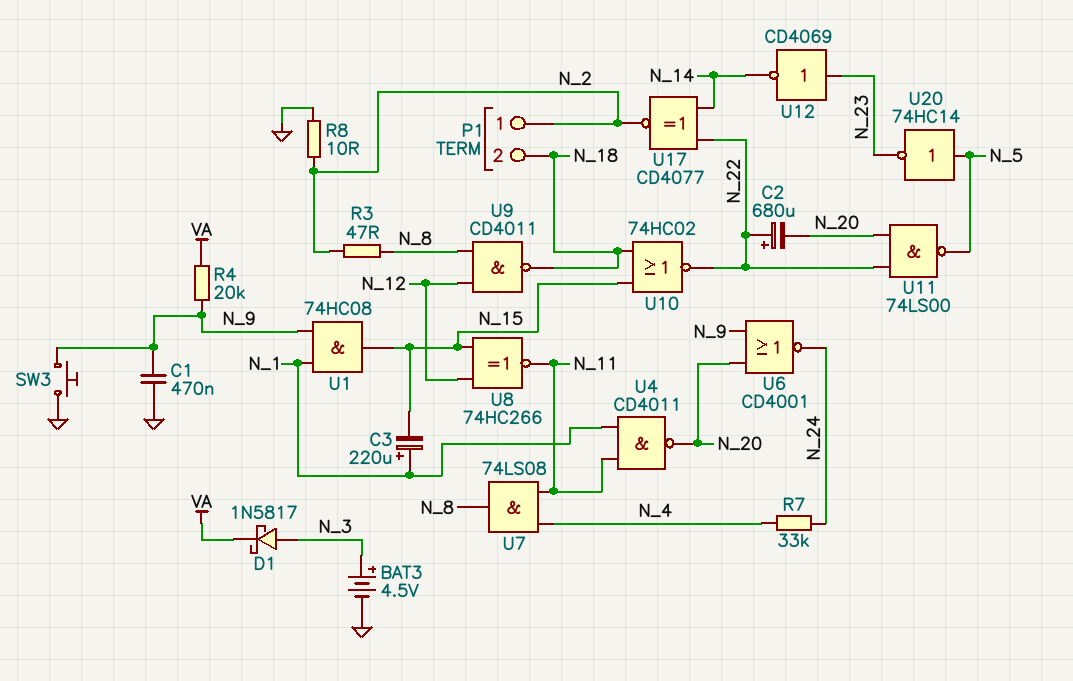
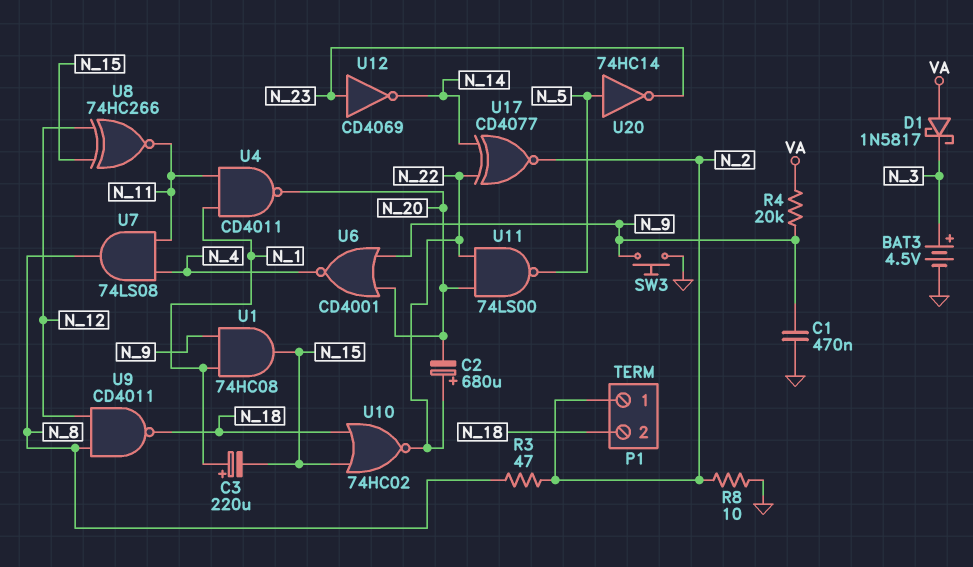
D1: schottky 1N5817 (A N_3, K VA) -> schottky 1N5817 (A VA, K N_3)
R7: 33k (N_4, N_24) -> none
U6: NOR CD4001 (in N_9, in N_20, out N_24) -> NOR CD4001 (in N_9, in N_20, out N_4)

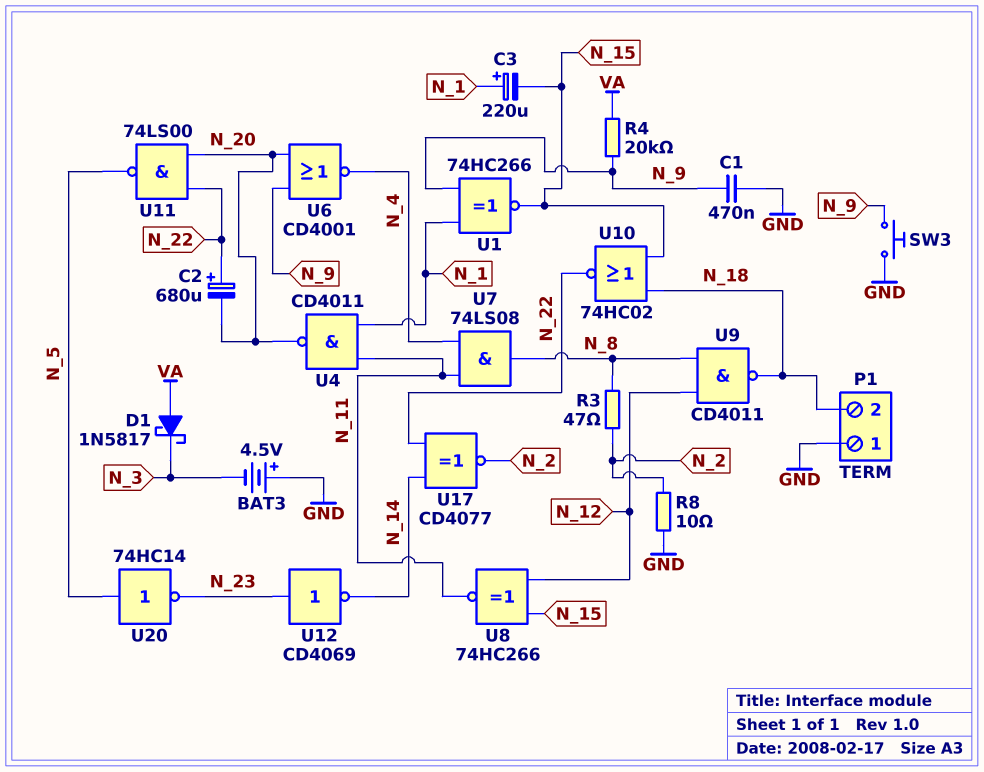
BAT3: 4.5V (plus N_3, minus GND) -> 4.5V (plus GND, minus N_3)
P1 pin 1: N_2 -> GND
U1: AND 74HC08 (in N_1, in N_9, out N_15) -> XNOR 74HC266 (in N_1, in N_9, out N_15)

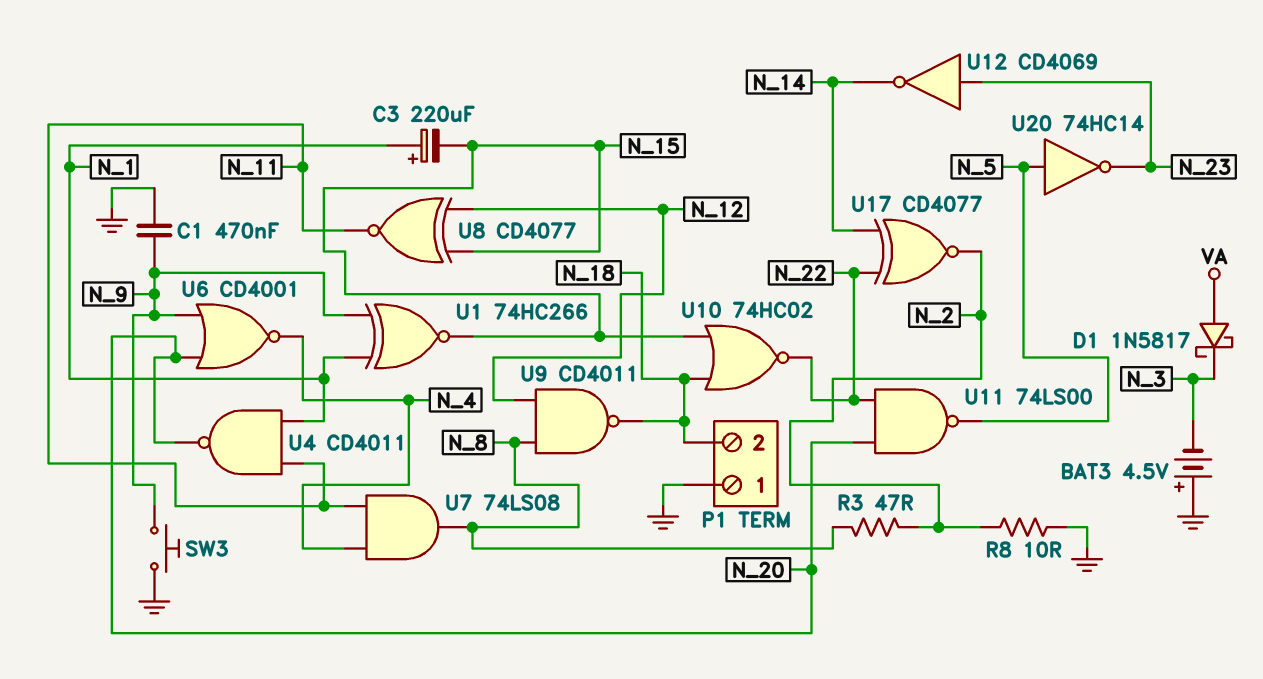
C2: 680uF (plus N_22, minus N_20) -> none
R4: 20k (N_9, VA) -> none
U8: XNOR 74HC266 (in N_12, in N_15, out N_11) -> XNOR CD4077 (in N_12, in N_15, out N_11)

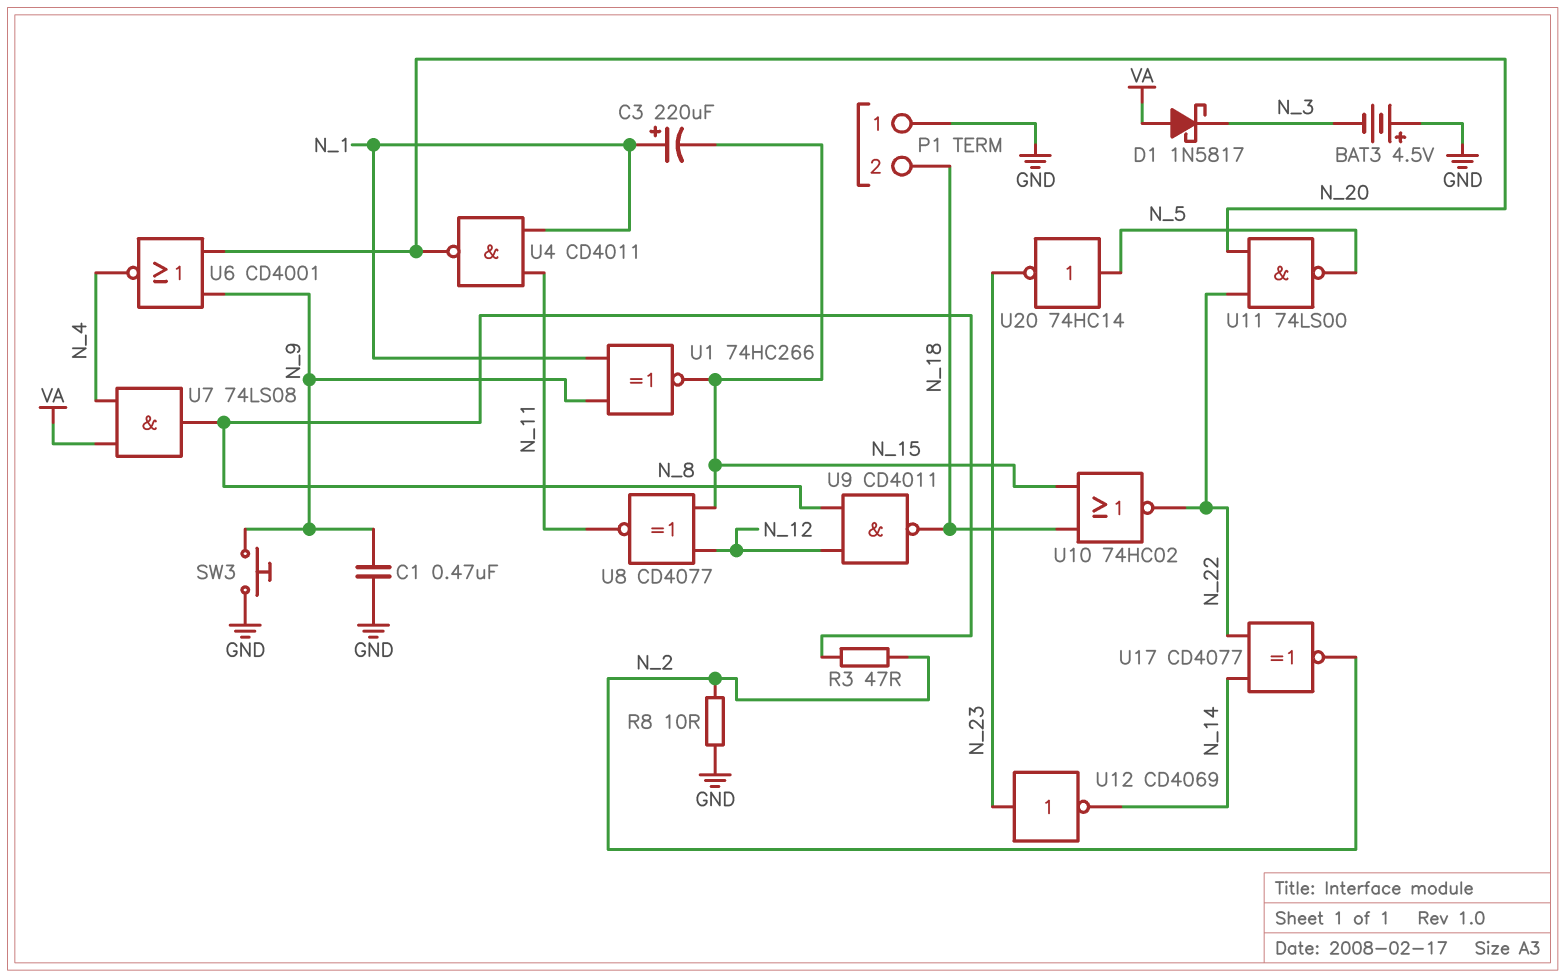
U7: AND 74LS08 (in N_4, in N_11, out N_8) -> AND 74LS08 (in N_4, in VA, out N_8)

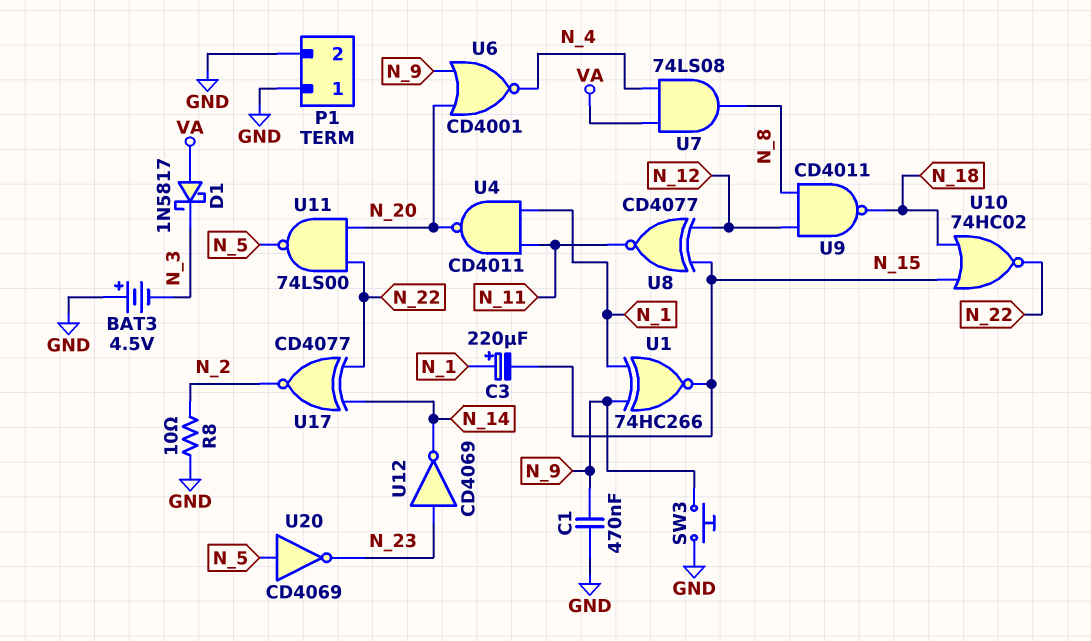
P1 pin 2: N_18 -> GND
R3: 47 (N_2, N_8) -> none
U20: NOT 74HC14 (in N_5, out N_23) -> NOT CD4069 (in N_5, out N_23)

